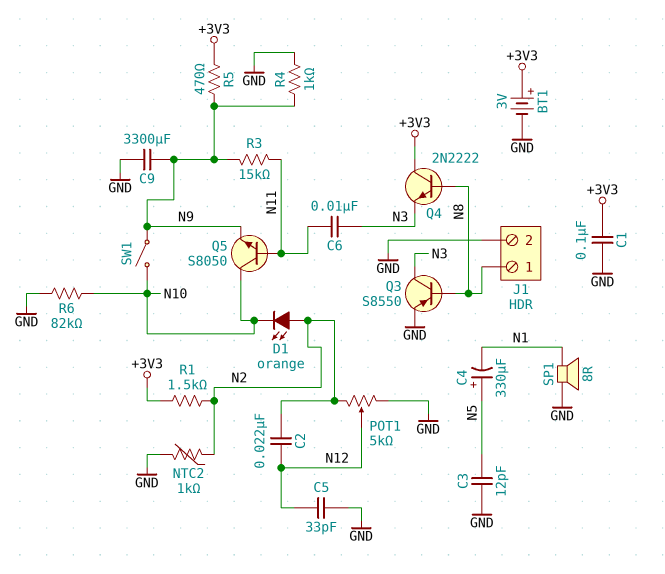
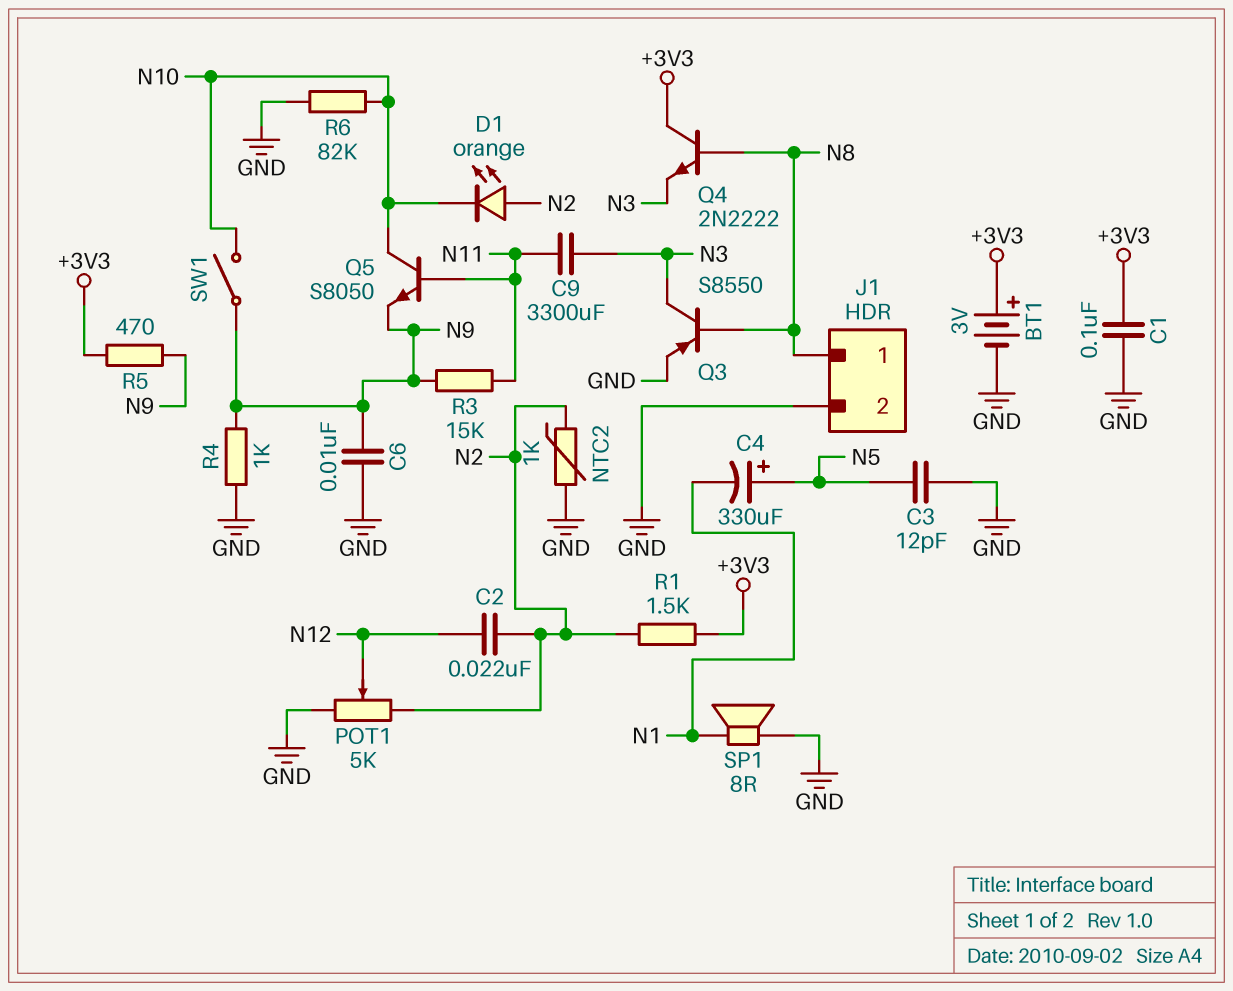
C5: 33pF (GND, N12) -> none
C6: 10nF (N3, N11) -> 10nF (GND, N9)
C9: 3300uF (GND, N9) -> 3300uF (N3, N11)

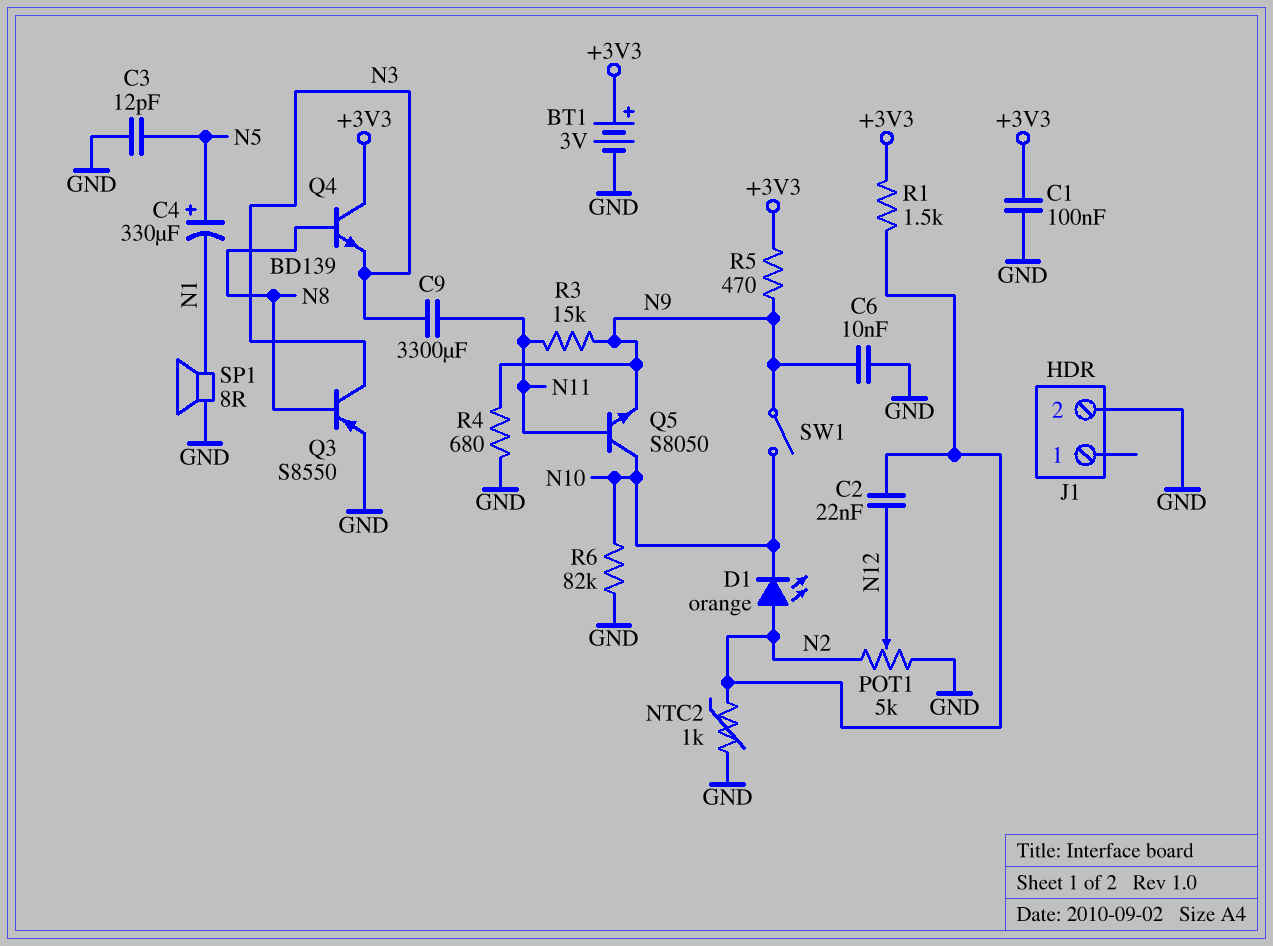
J1 pin 1: N8 -> none
Q4: NPN 2N2222 (B N8, C +3V3, E N3) -> NPN BD139 (B N8, C +3V3, E N3)
R4: 1k (GND, N9) -> 680 (GND, N9)

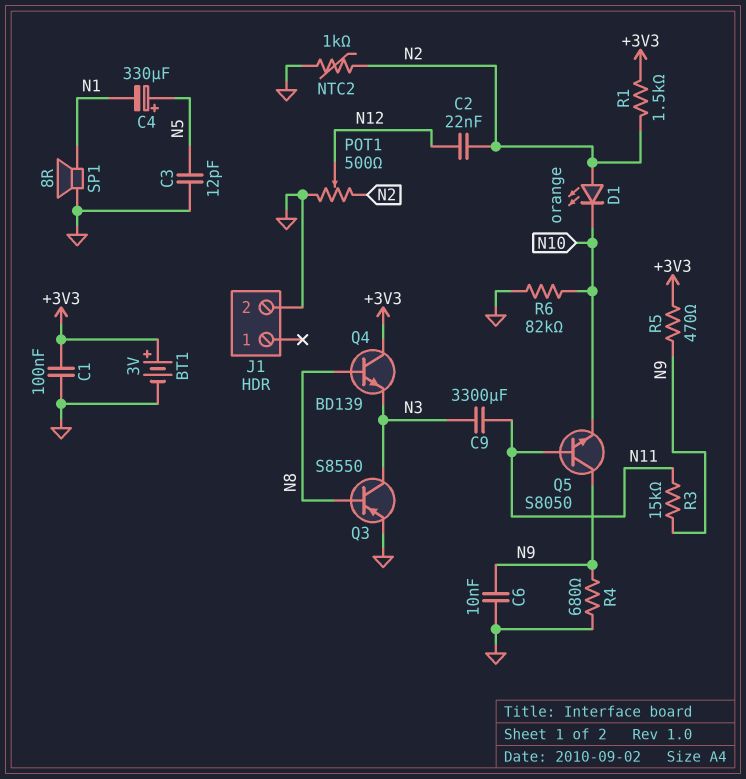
POT1: 5k (GND, N2, wiper N12) -> 500 (GND, N2, wiper N12)
Q5: NPN S8050 (B N11, C N10, E N9) -> NPN S8050 (B N11, C N9, E N10)
SW1: switch (N9, N10) -> none

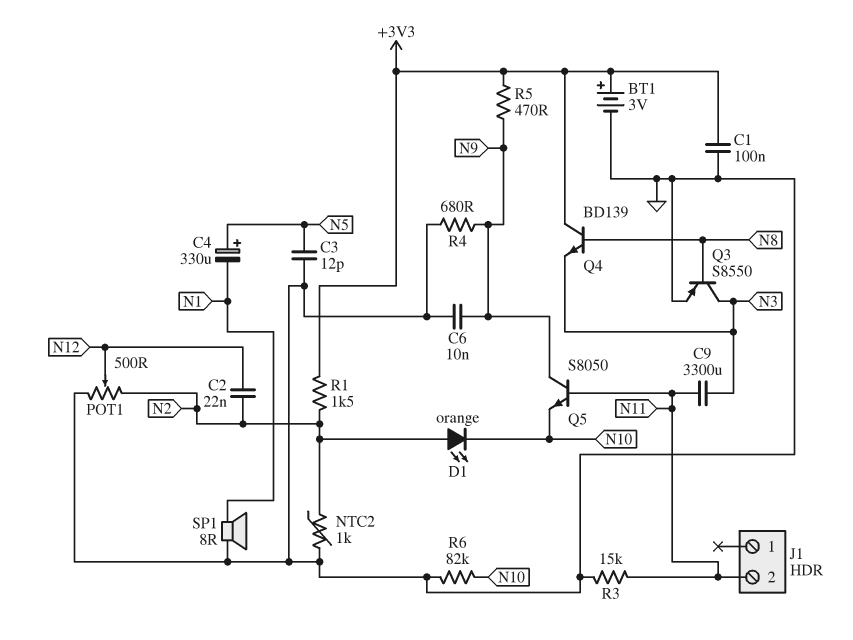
J1 pin 2: GND -> N11
R3: 15k (N9, N11) -> 15k (GND, N11)

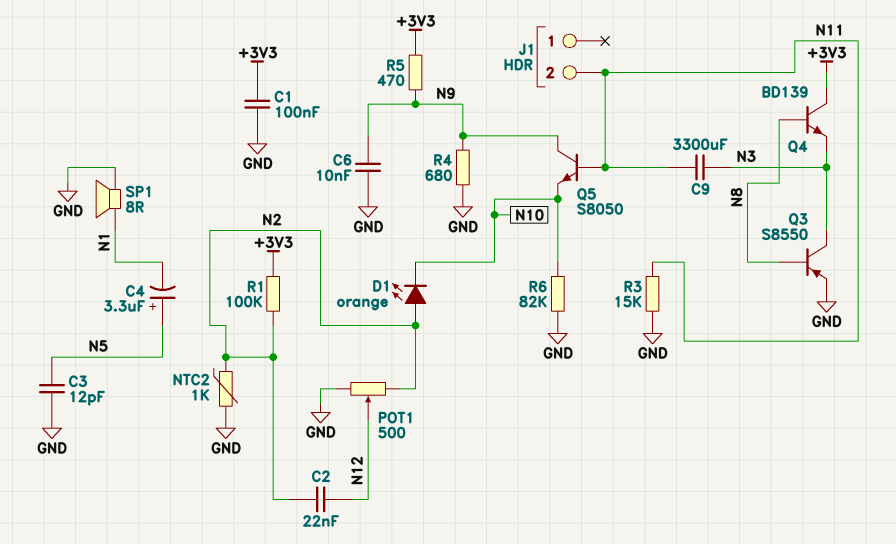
BT1: 3V (plus +3V3, minus GND) -> none
C4: 330uF (plus N5, minus N1) -> 3.3uF (plus N5, minus N1)
R1: 1.5k (+3V3, N2) -> 100k (+3V3, N2)

